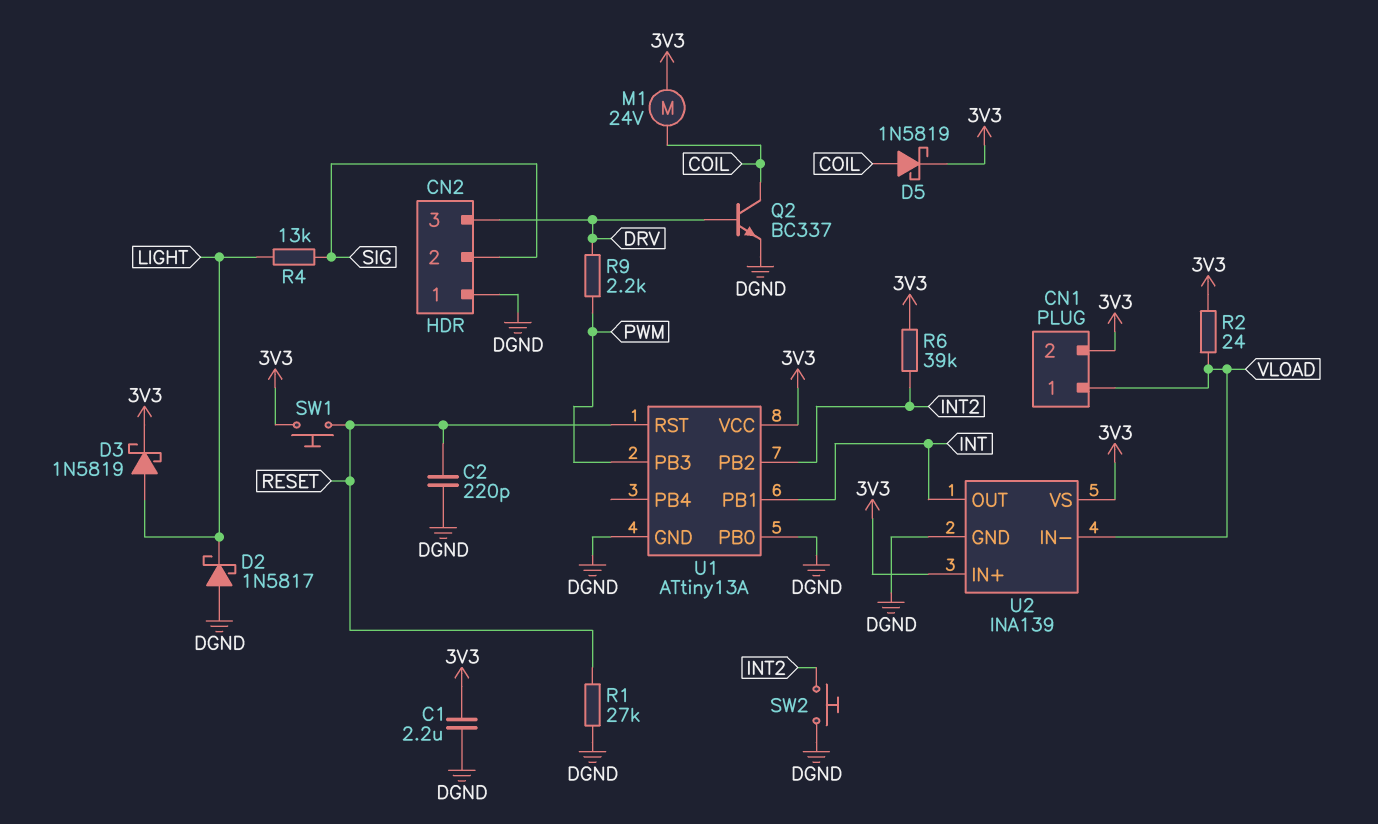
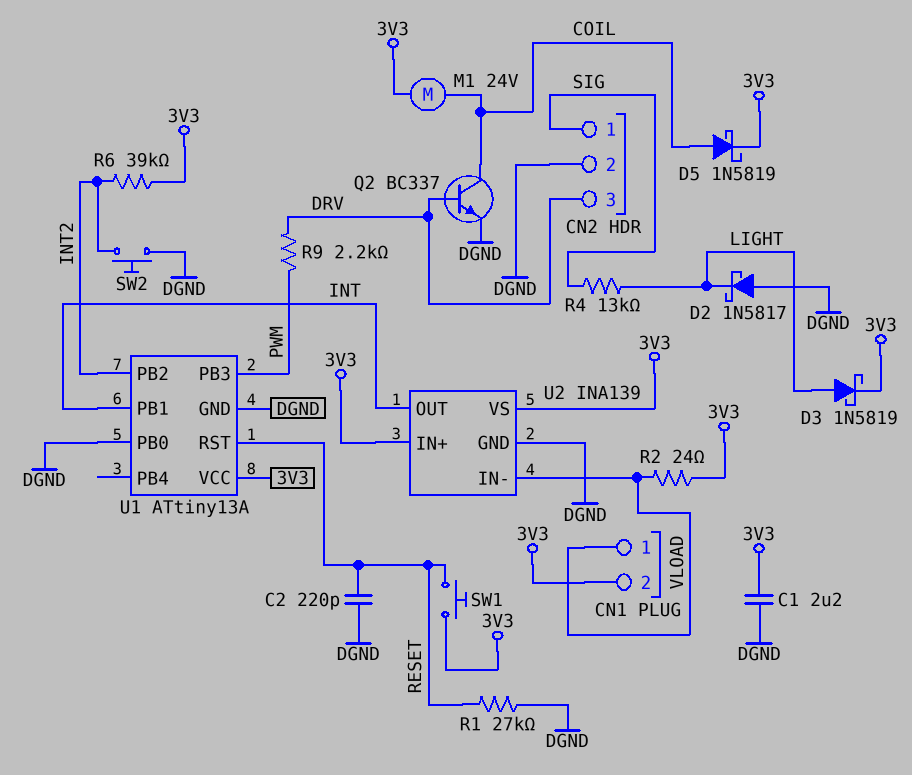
CN2 pin 1: DGND -> SIG
CN2 pin 2: SIG -> DGND

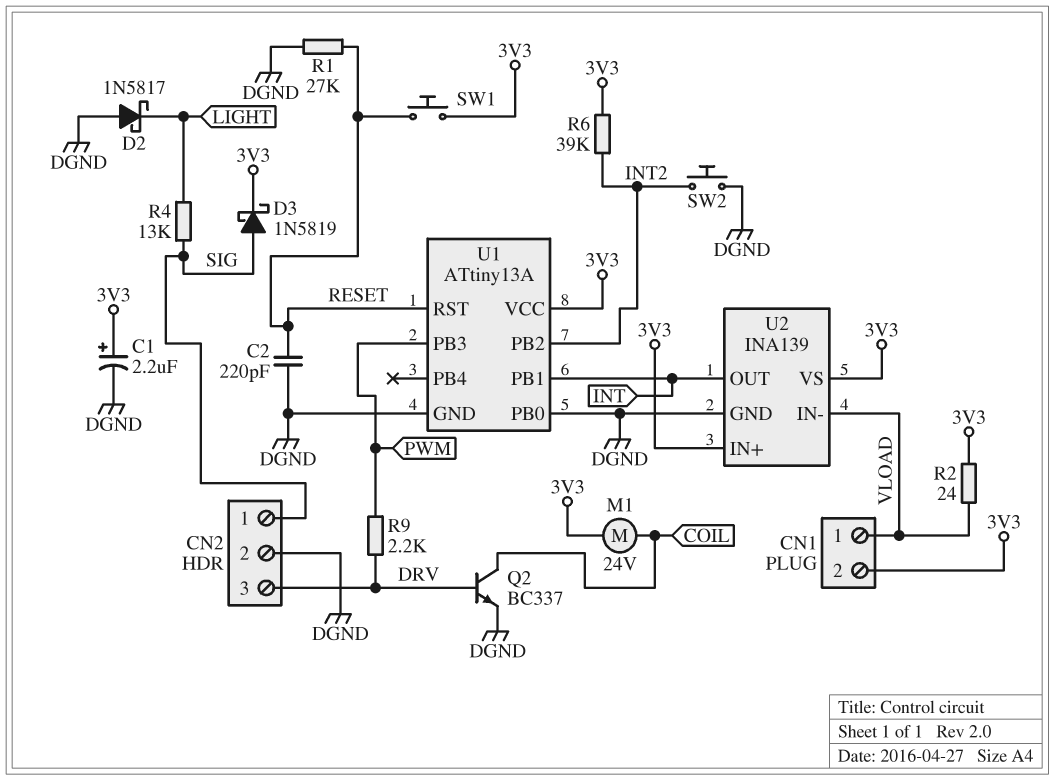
C1: 2.2uF (3V3, DGND) -> 2.2uF (plus 3V3, minus DGND)
D3: schottky 1N5819 (A LIGHT, K 3V3) -> schottky 1N5819 (A SIG, K 3V3)
D5: schottky 1N5819 (A COIL, K 3V3) -> none

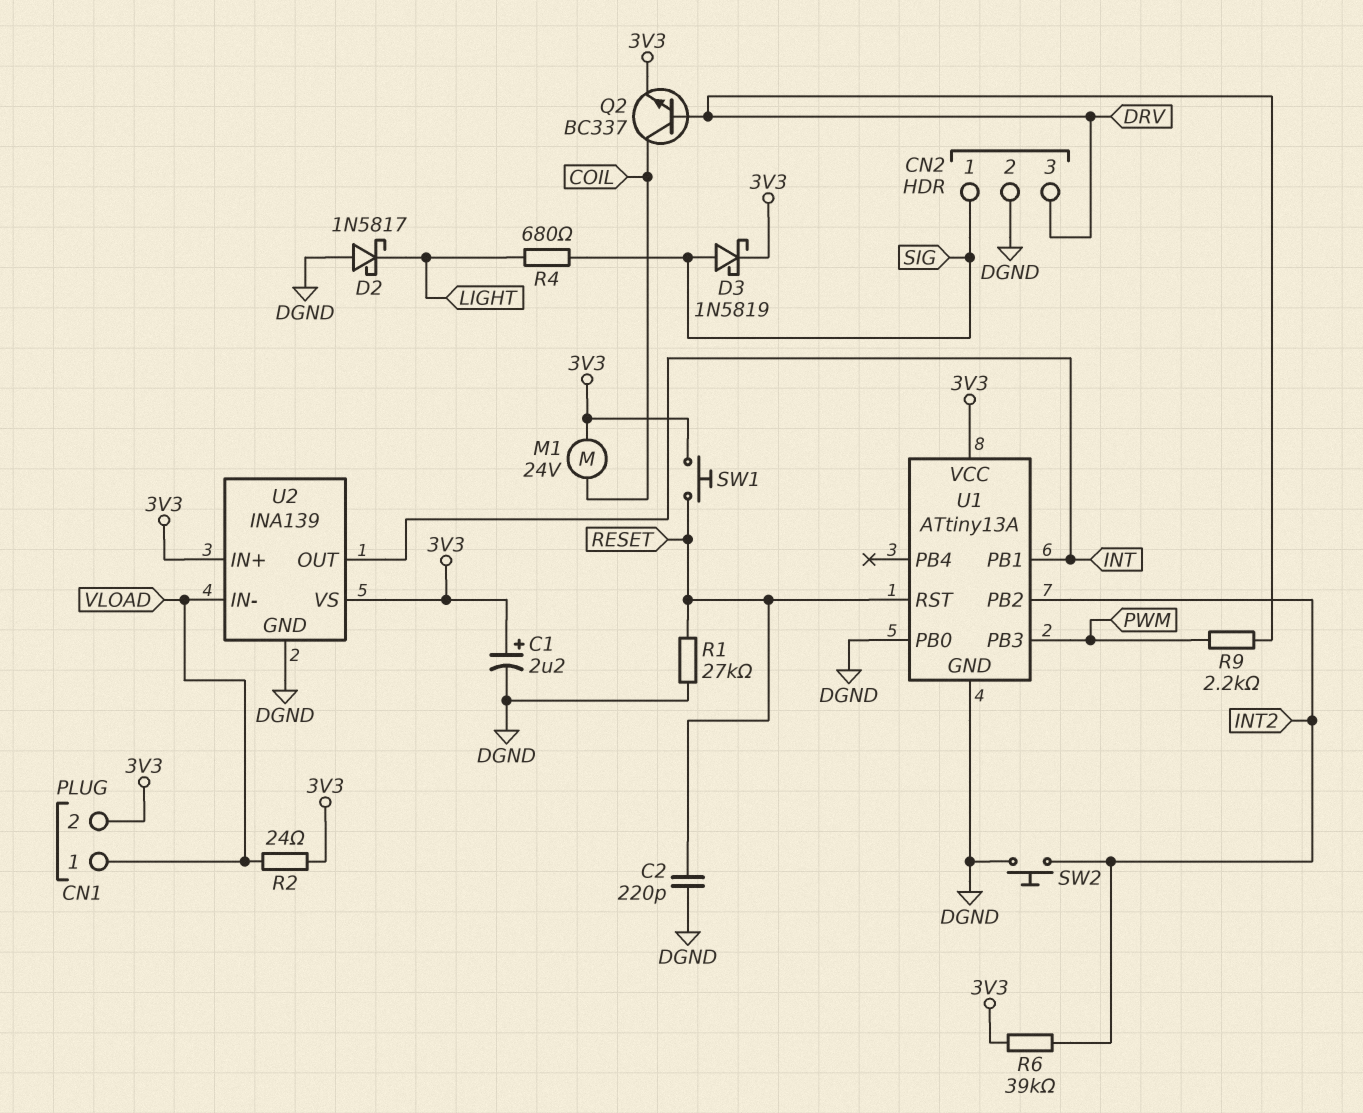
Q2: NPN BC337 (B DRV, C COIL, E DGND) -> NPN BC337 (B DRV, C COIL, E 3V3)
R4: 13k (LIGHT, SIG) -> 680 (LIGHT, SIG)

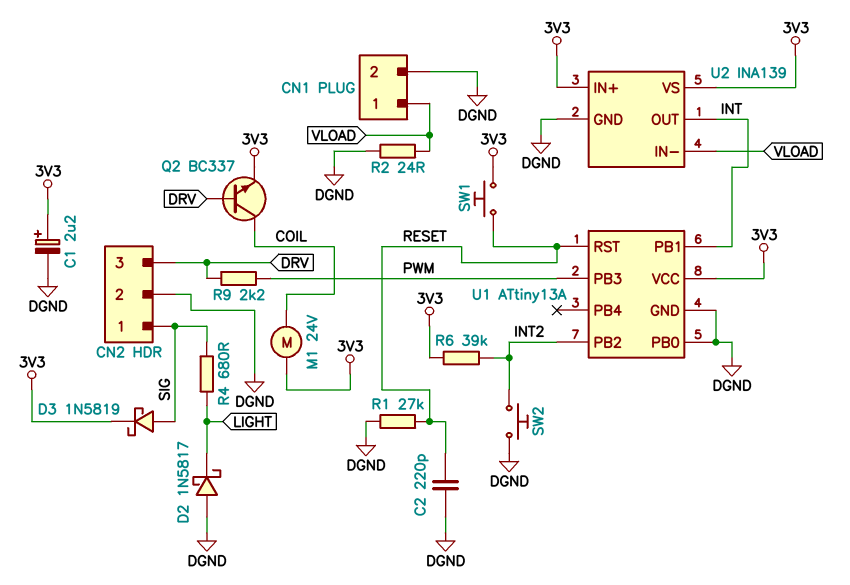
CN1 pin 2: 3V3 -> DGND
R2: 24 (3V3, VLOAD) -> 24 (DGND, VLOAD)

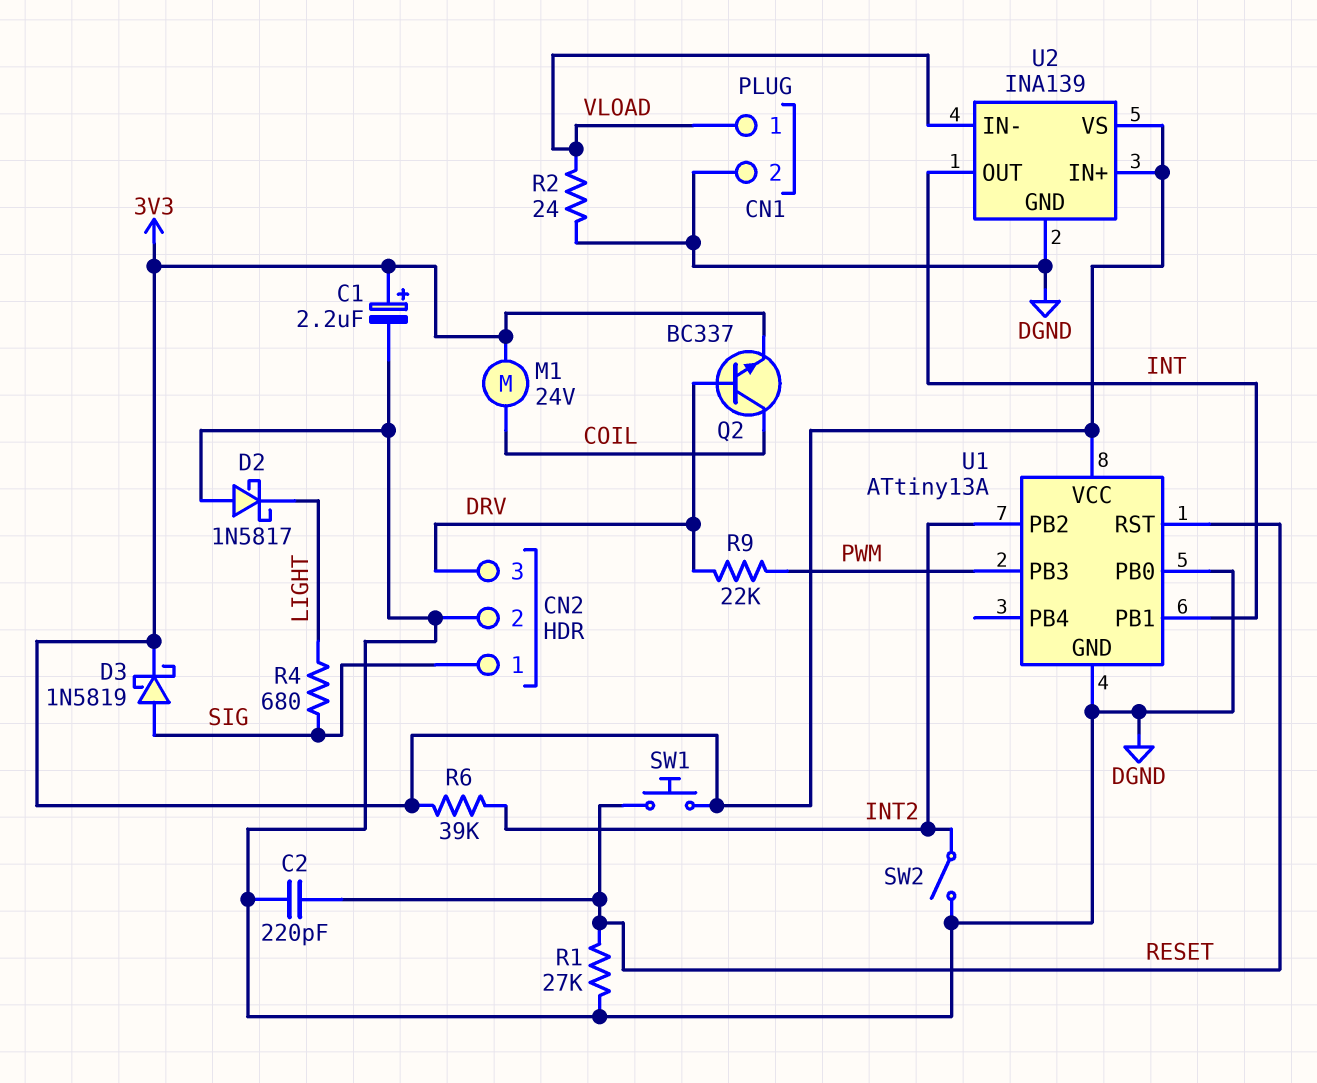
R9: 2.2k (DRV, PWM) -> 22k (DRV, PWM)
SW2: button (DGND, INT2) -> switch (DGND, INT2)

